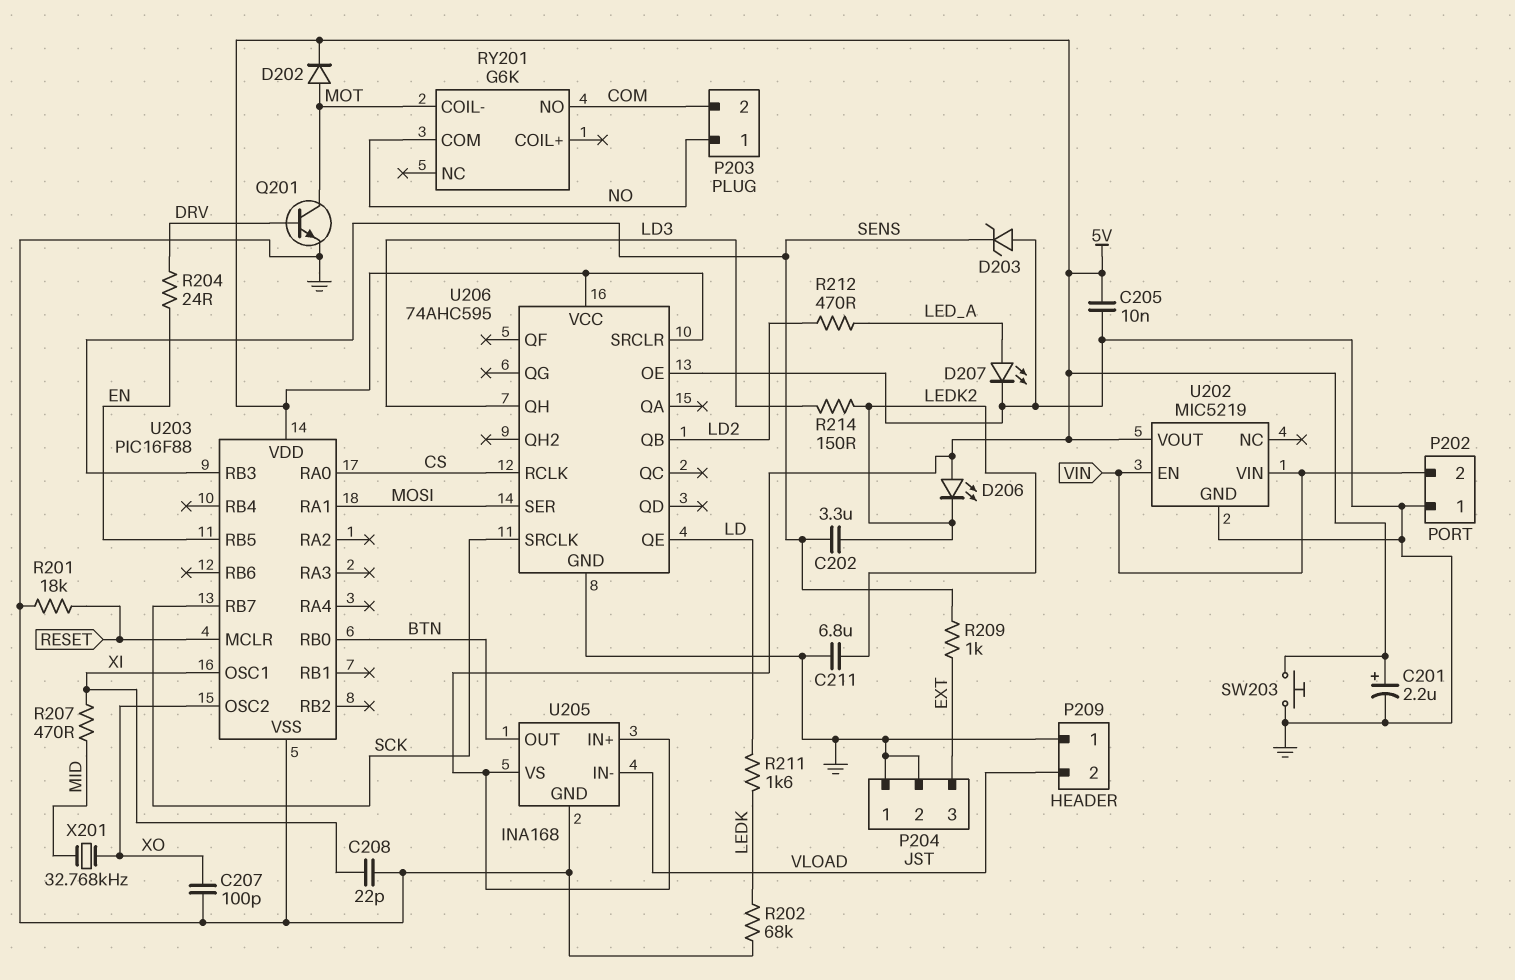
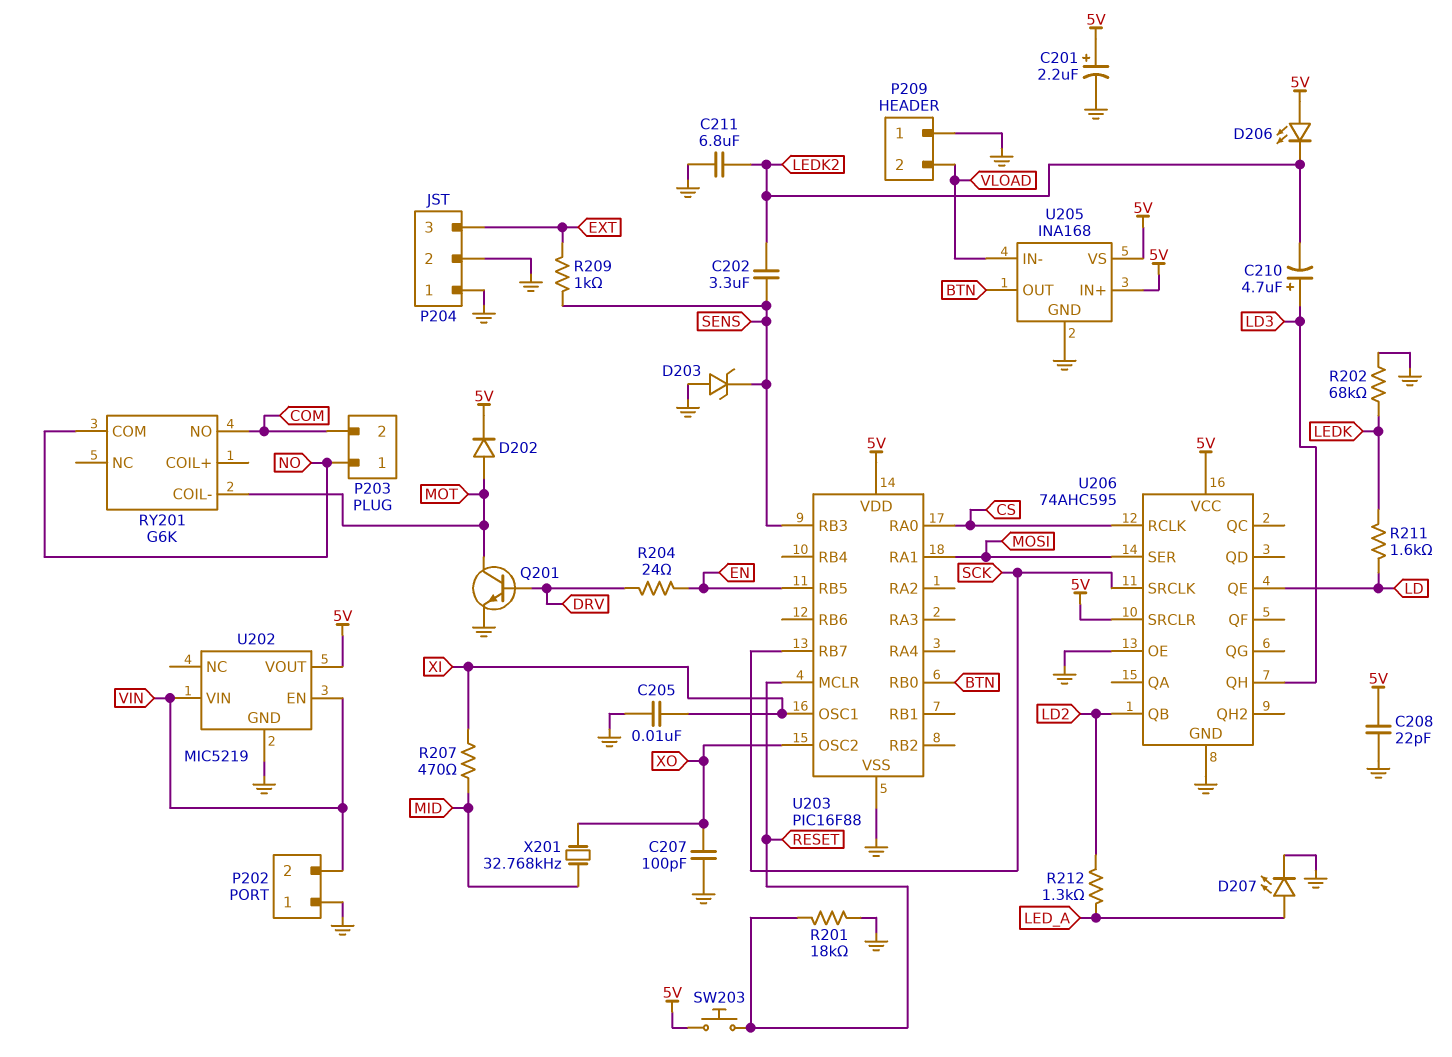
C205: 10nF (5V, GND) -> 10nF (GND, XI)
C208: 22pF (GND, XI) -> 22pF (5V, GND)
C210: none -> 4.7uF (plus LD3, minus LEDK2)
R212: 470 (LD2, LED_A) -> 1.3k (LD2, LED_A)
R214: 150 (LD3, LEDK2) -> none
SW203: button (5V, GND) -> button (5V, RESET)

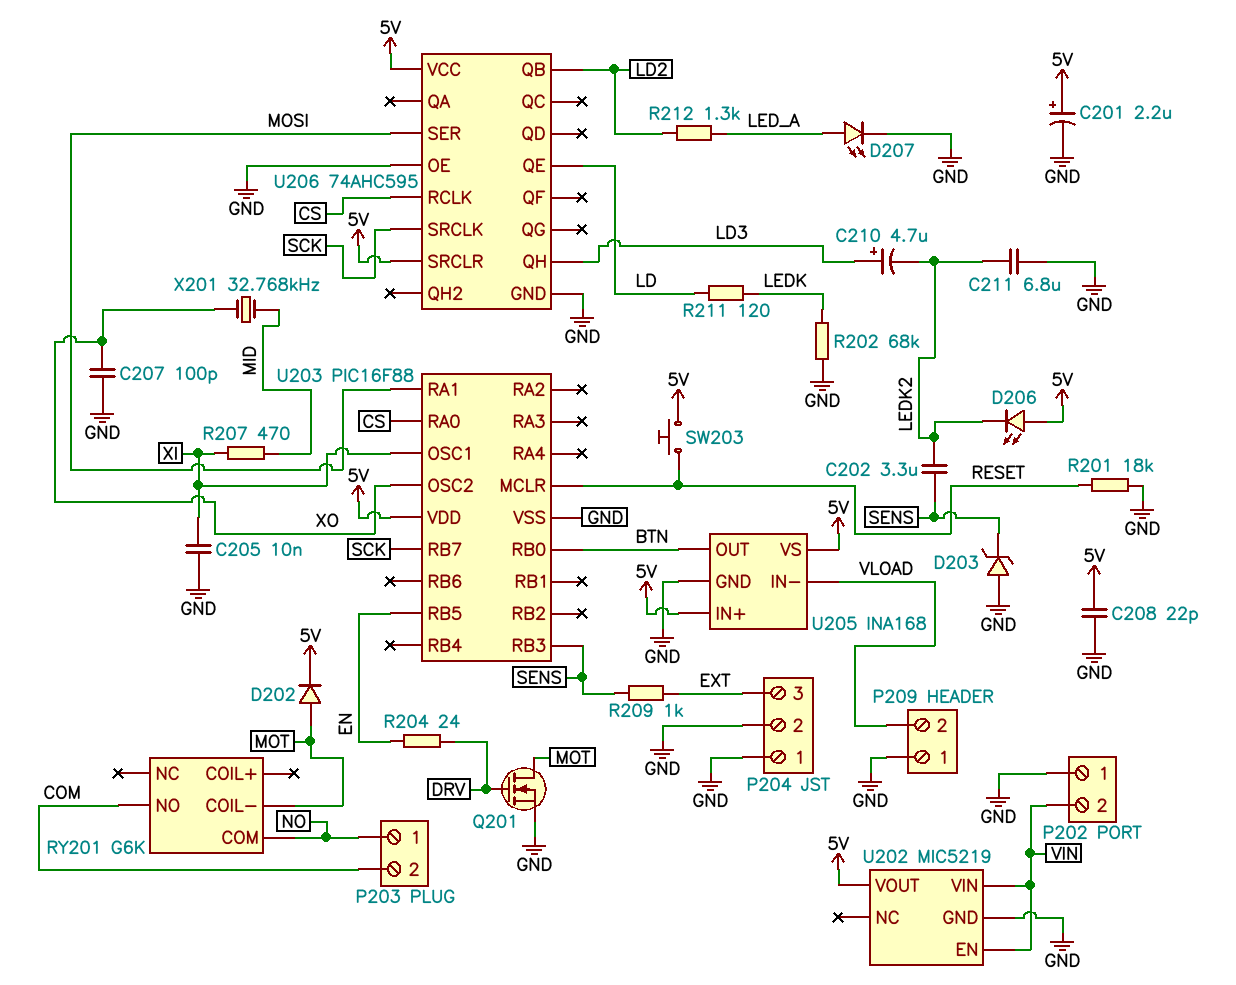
Q201: NPN (B DRV, C MOT, E GND) -> NMOS (G DRV, D MOT, S GND)
R211: 1.6k (LD, LEDK) -> 120 (LD, LEDK)

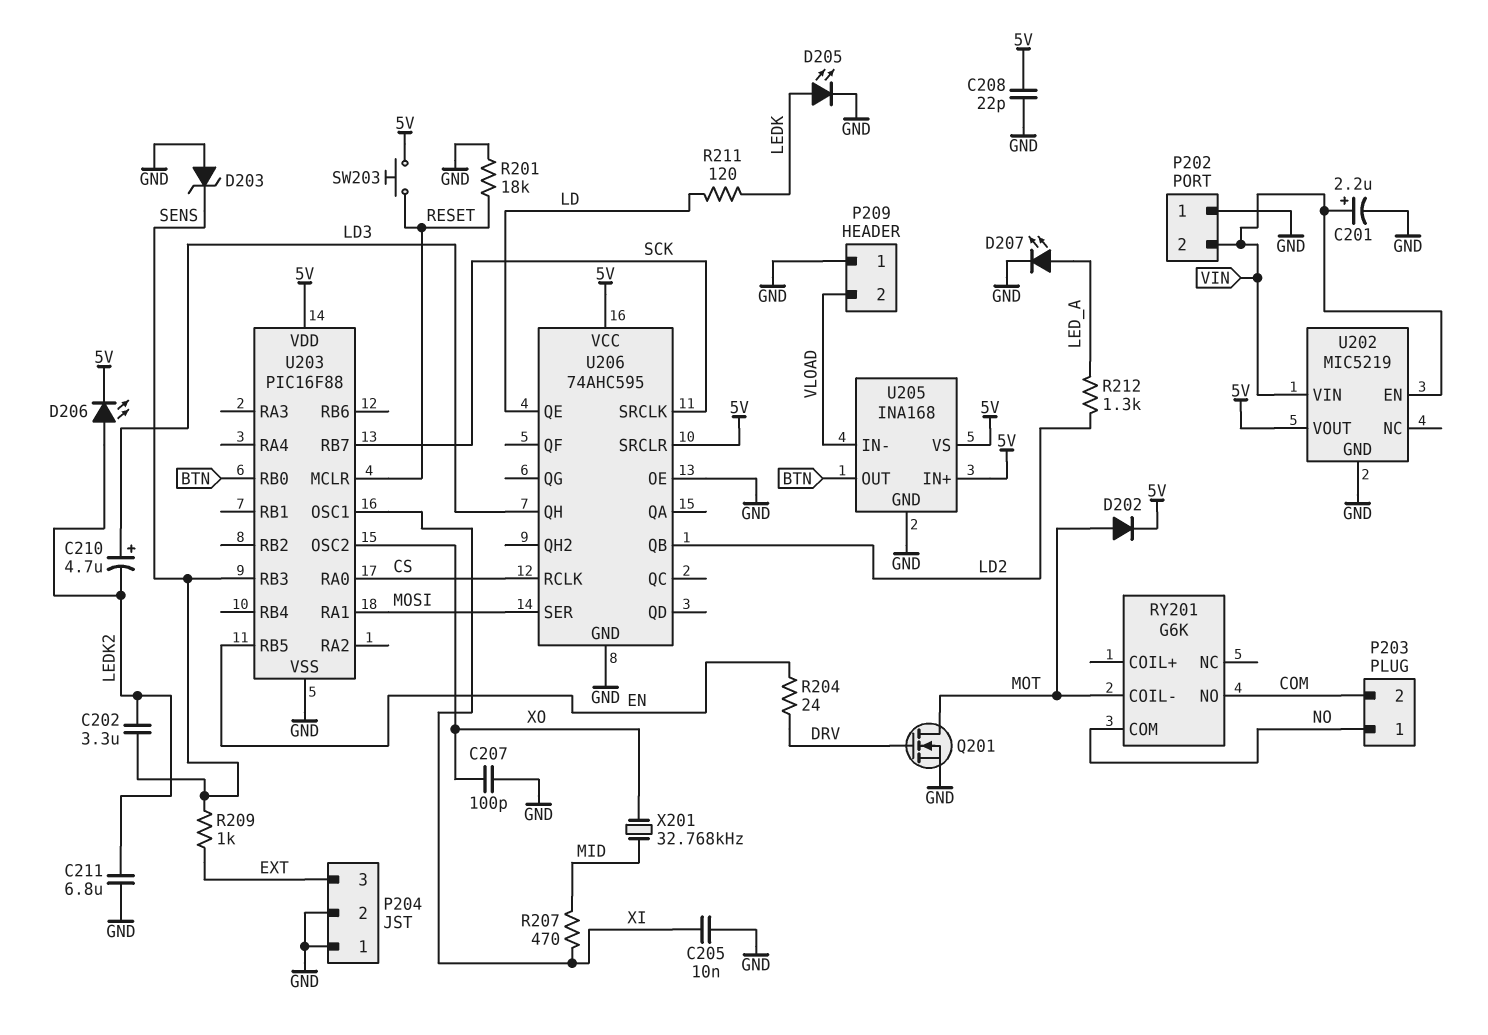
C201: 2.2uF (plus 5V, minus GND) -> 2.2uF (plus VIN, minus GND)
D205: none -> LED (A LEDK, K GND)
D206: LED (A 5V, K LEDK2) -> LED (A LEDK2, K 5V)
R202: 68k (GND, LEDK) -> none

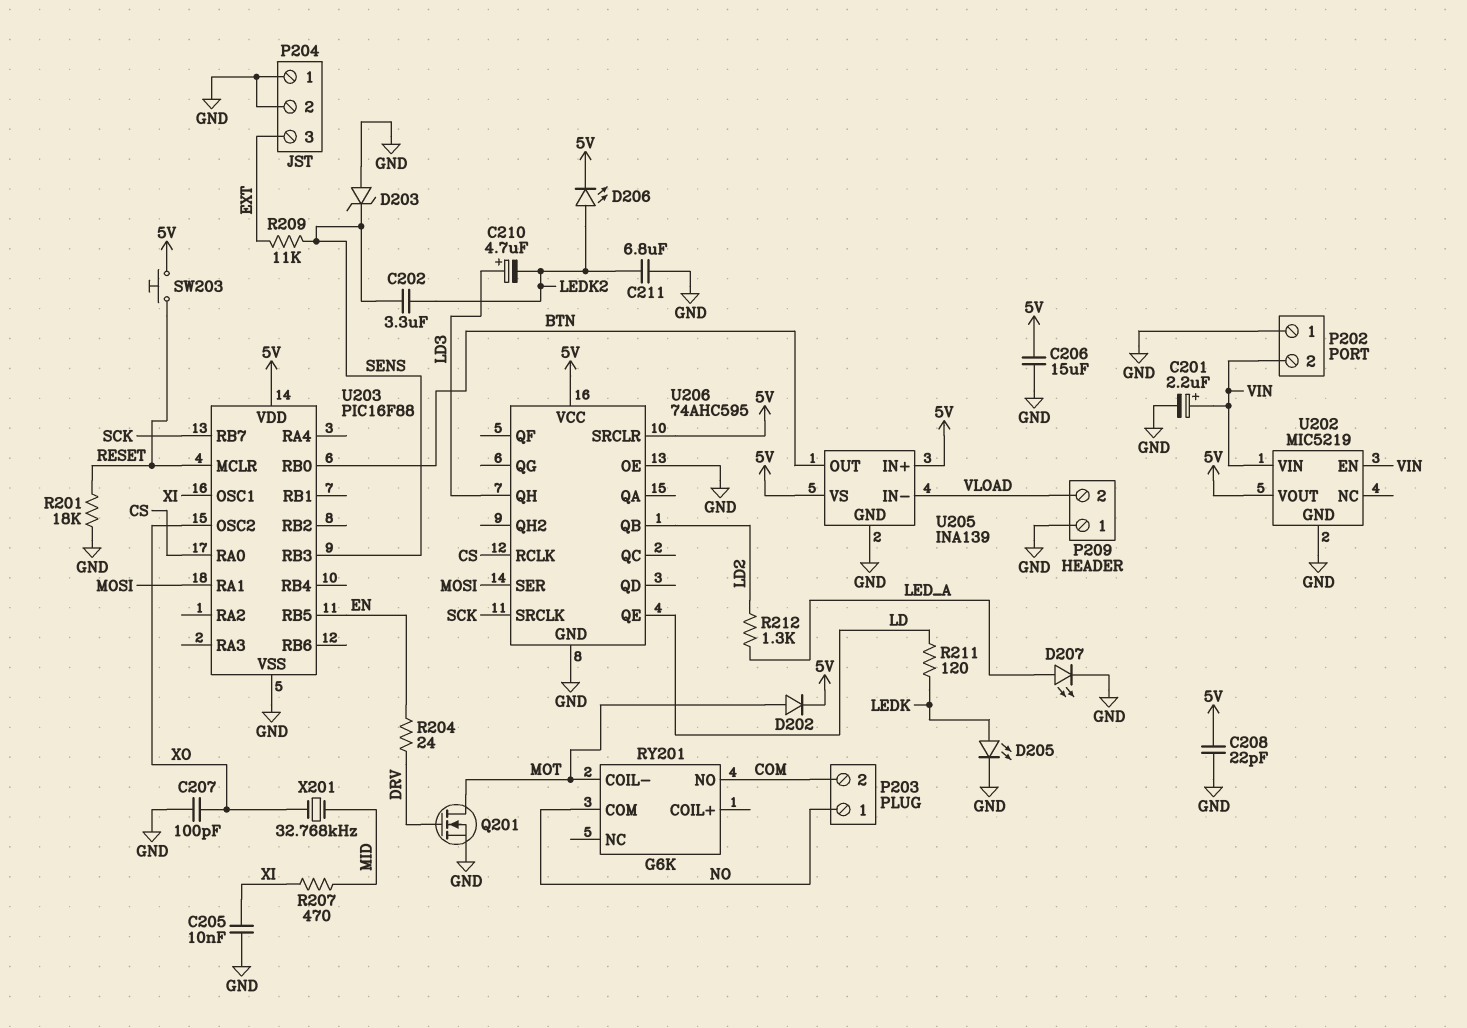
C206: none -> 15uF (5V, GND)
R209: 1k (EXT, SENS) -> 11k (EXT, SENS)
U205: INA168 -> INA139

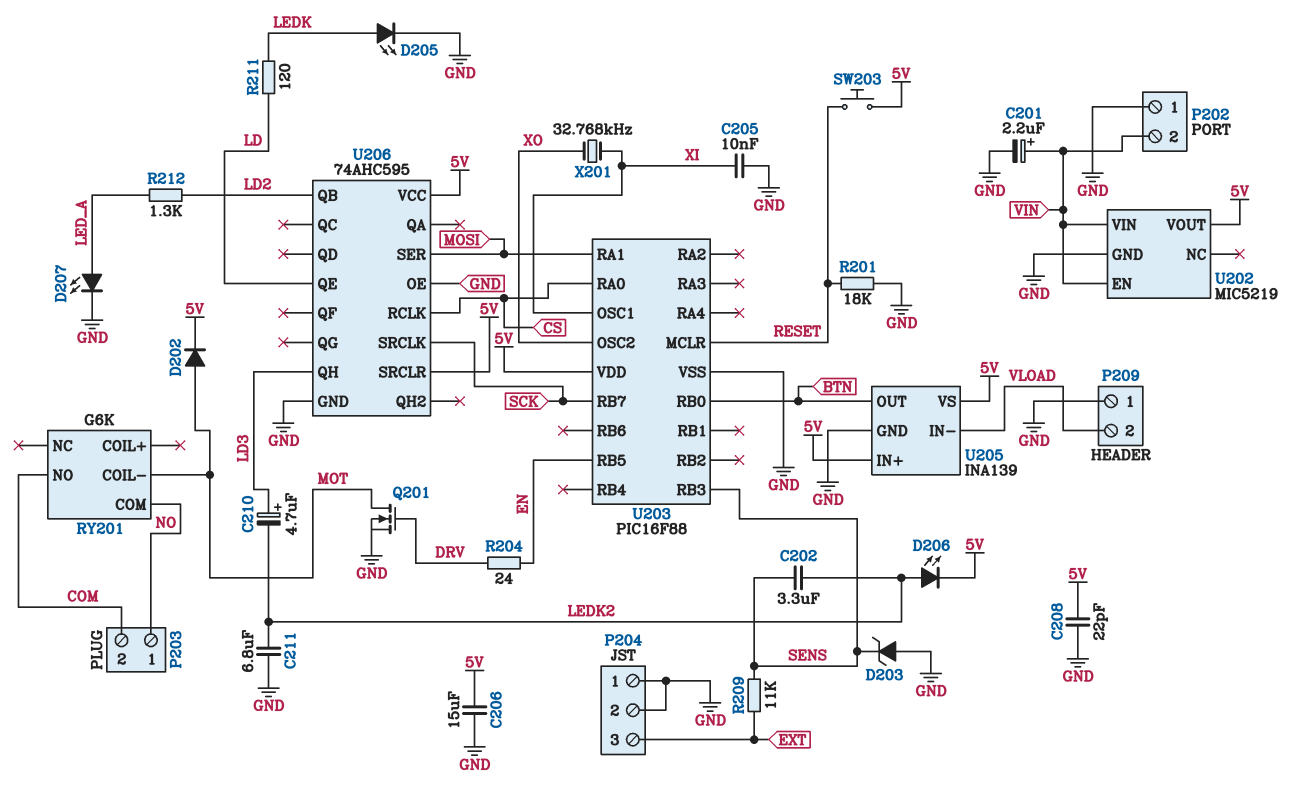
C207: 100pF (GND, XO) -> none
R207: 470 (MID, XI) -> none
X201: 32.768kHz (MID, XO) -> 32.768kHz (XI, XO)

